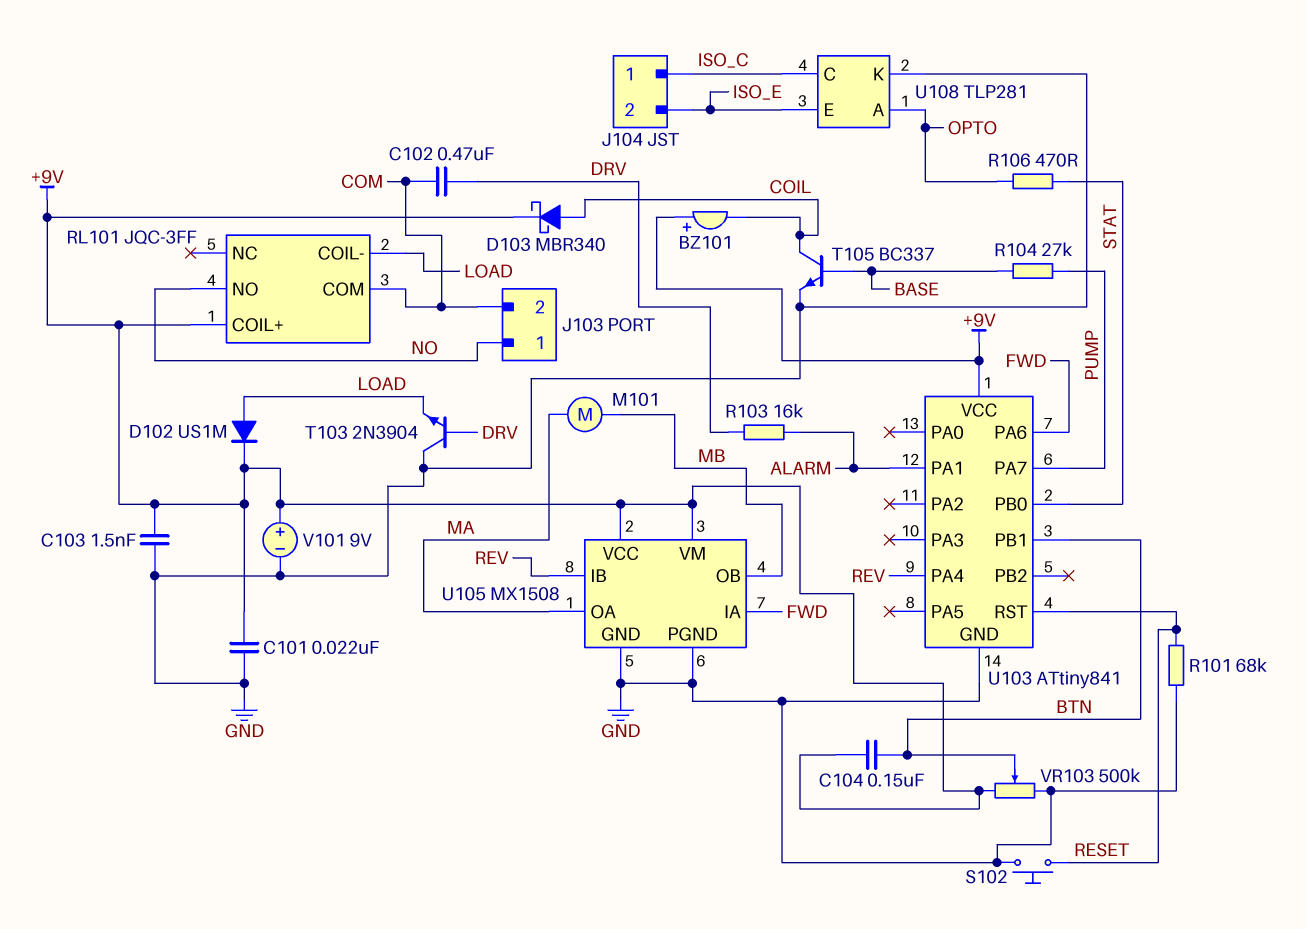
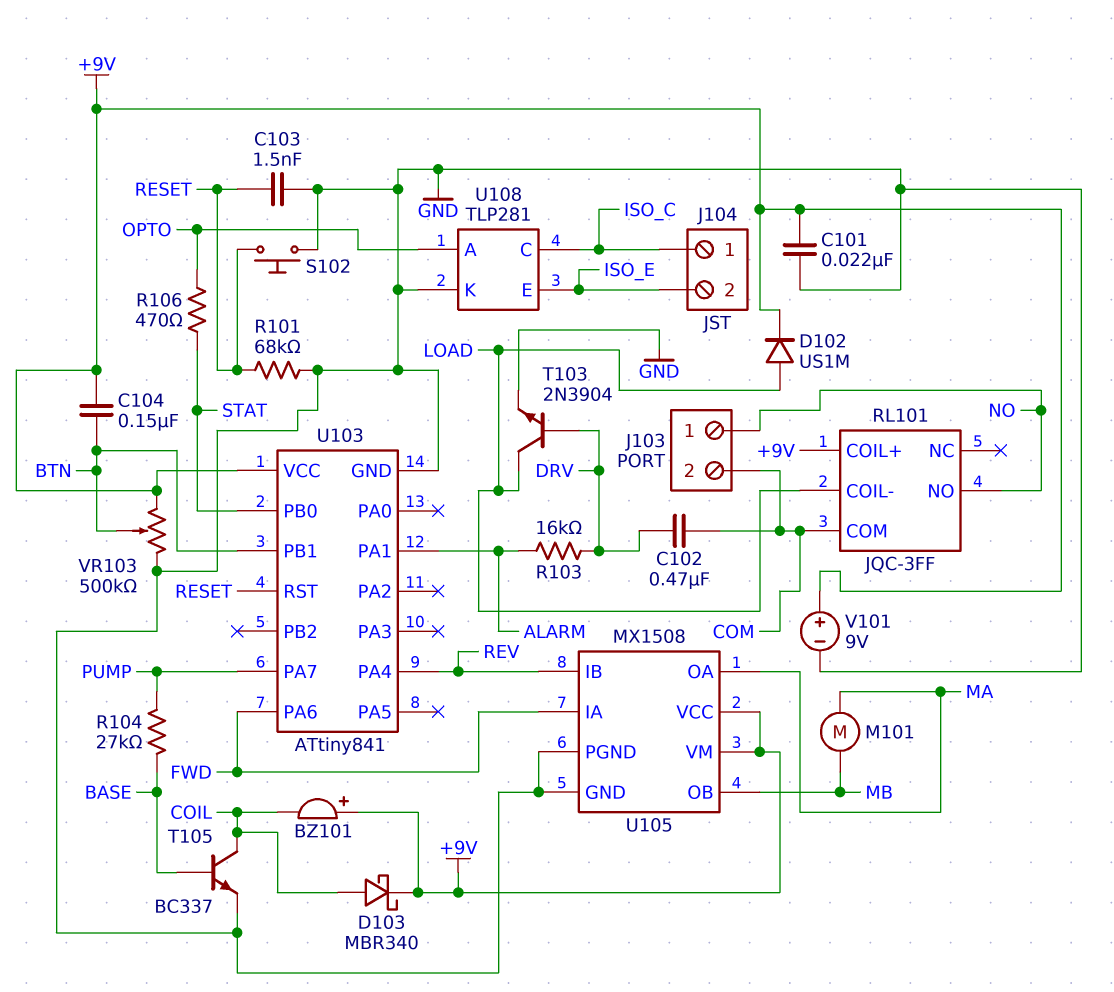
C103: 1.5nF (+9V, GND) -> 1.5nF (GND, RESET)
T103: NPN 2N3904 (B DRV, C GND, E LOAD) -> NPN 2N3904 (B DRV, C LOAD, E GND)

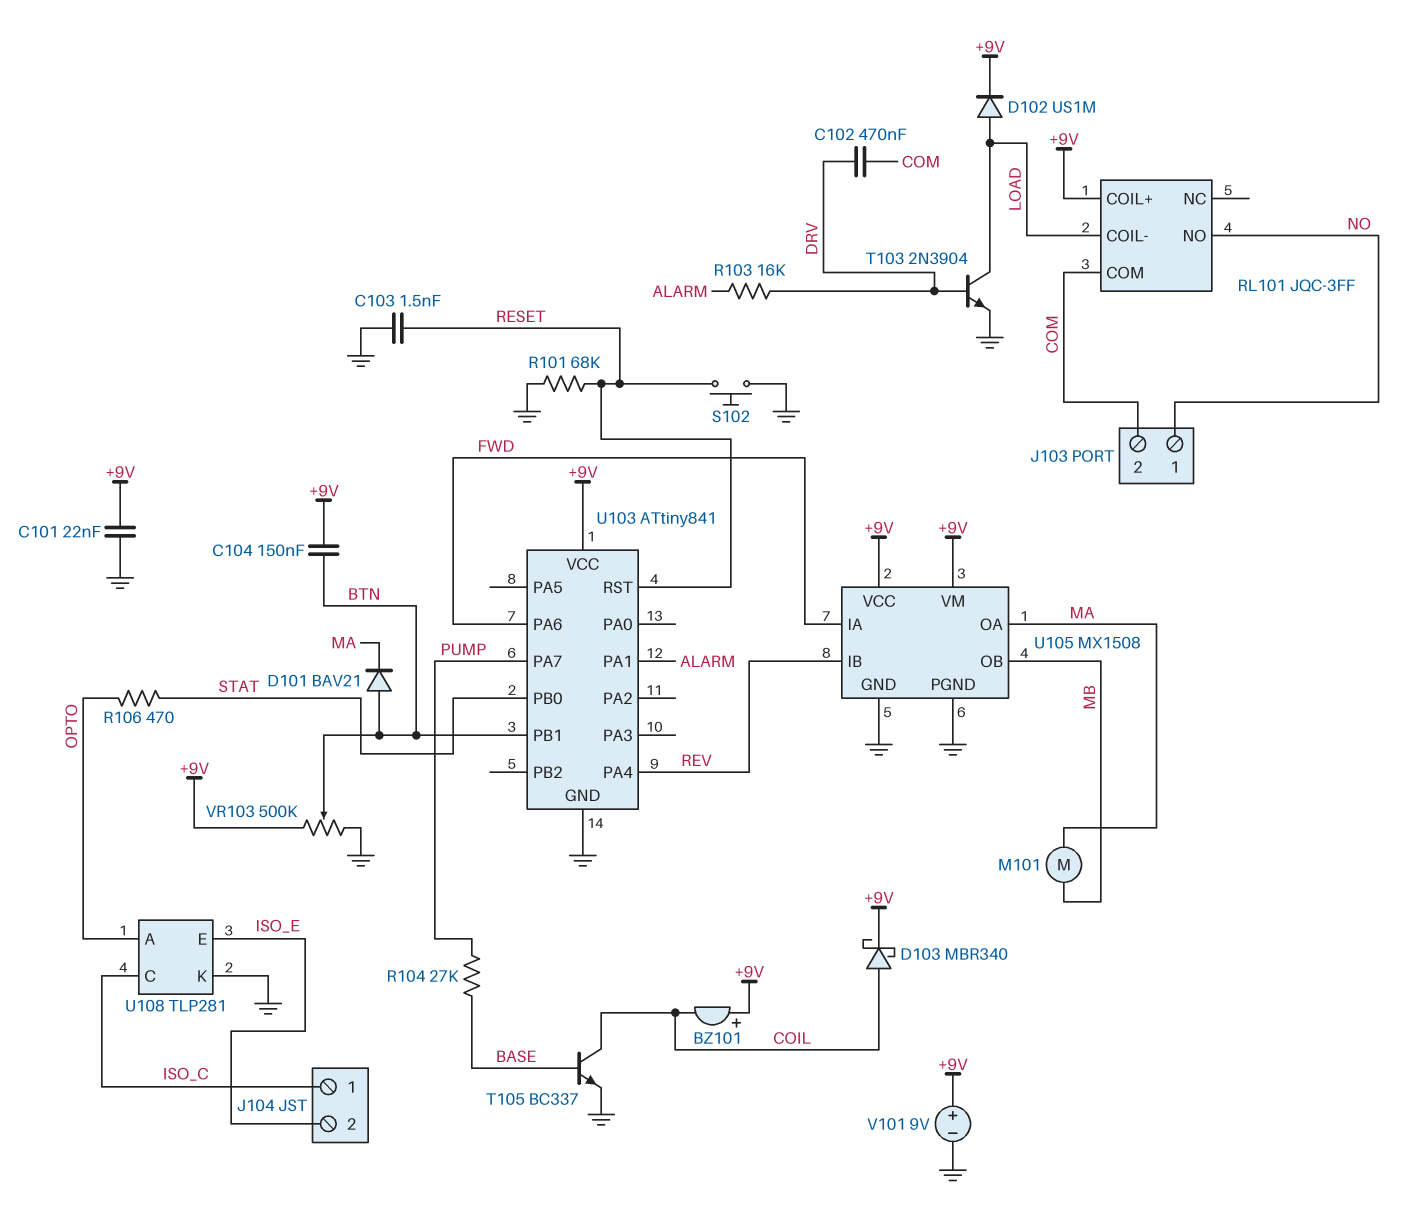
D101: none -> diode BAV21 (A BTN, K MA)

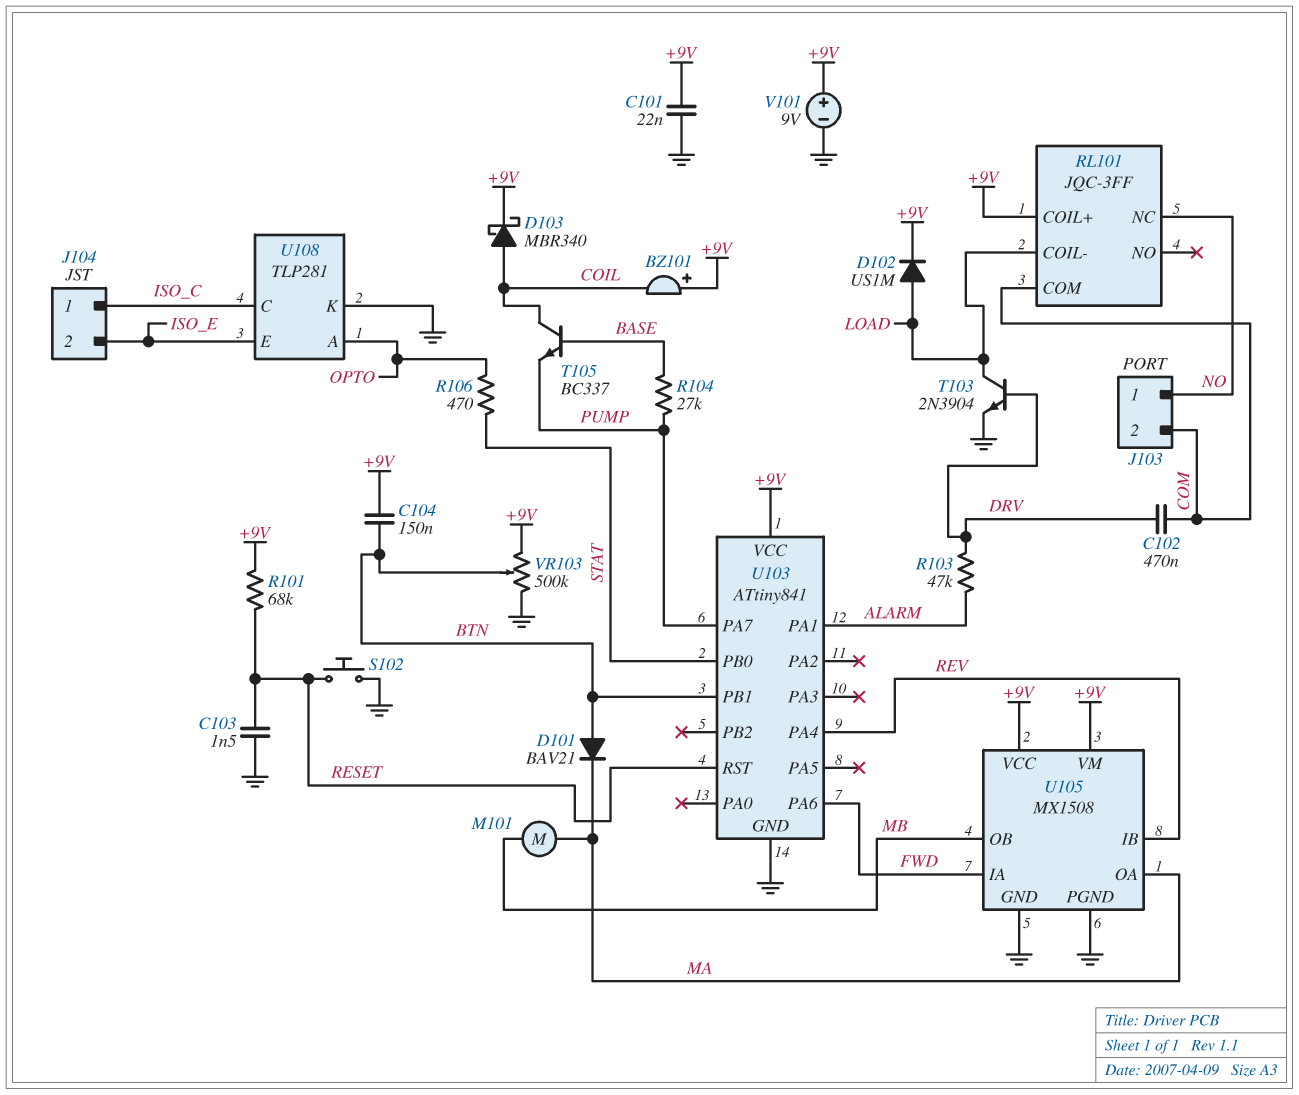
R101: 68k (GND, RESET) -> 68k (+9V, RESET)
R103: 16k (ALARM, DRV) -> 47k (ALARM, DRV)
RL101 pin NC: none -> NO
RL101 pin NO: NO -> none
T105: NPN BC337 (B BASE, C COIL, E GND) -> NPN BC337 (B BASE, C COIL, E PUMP)

